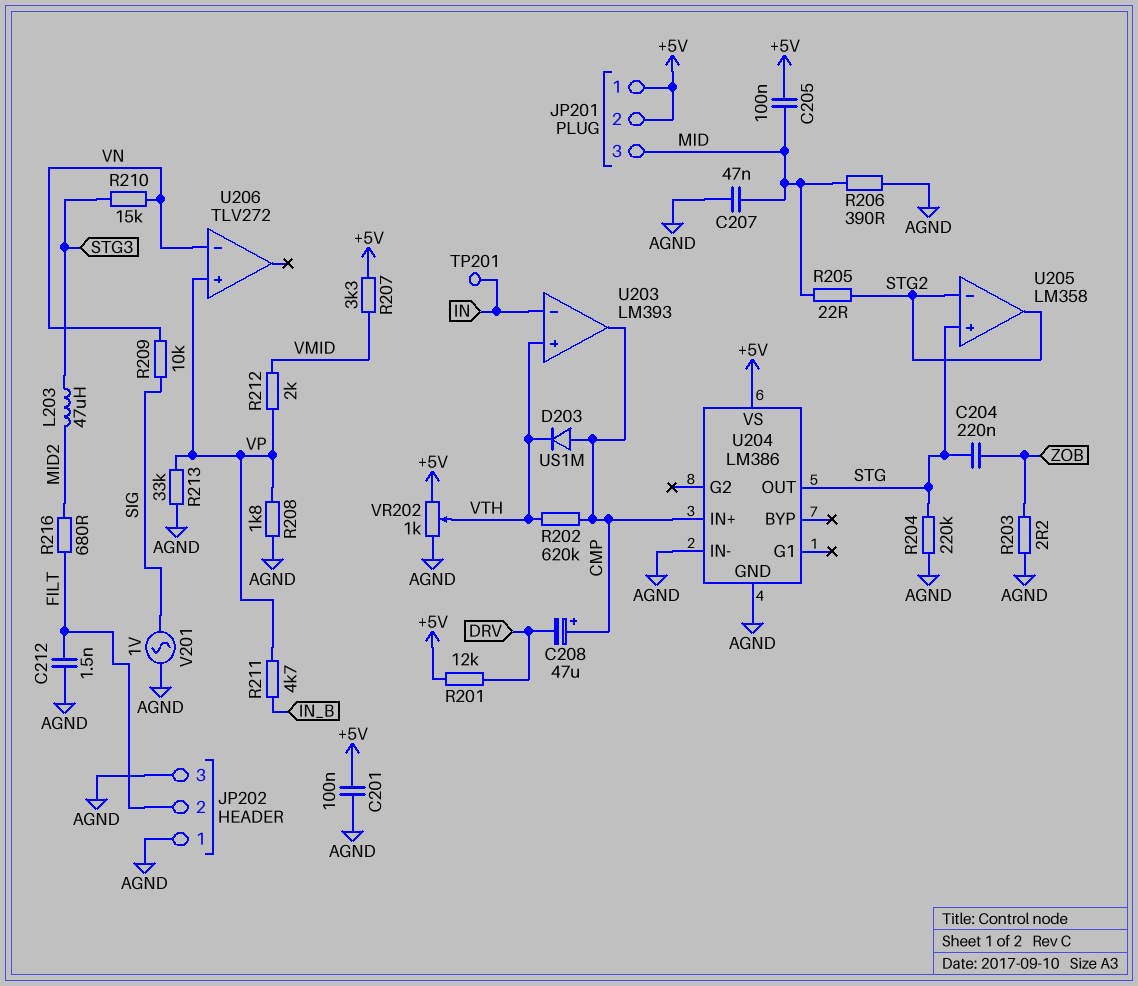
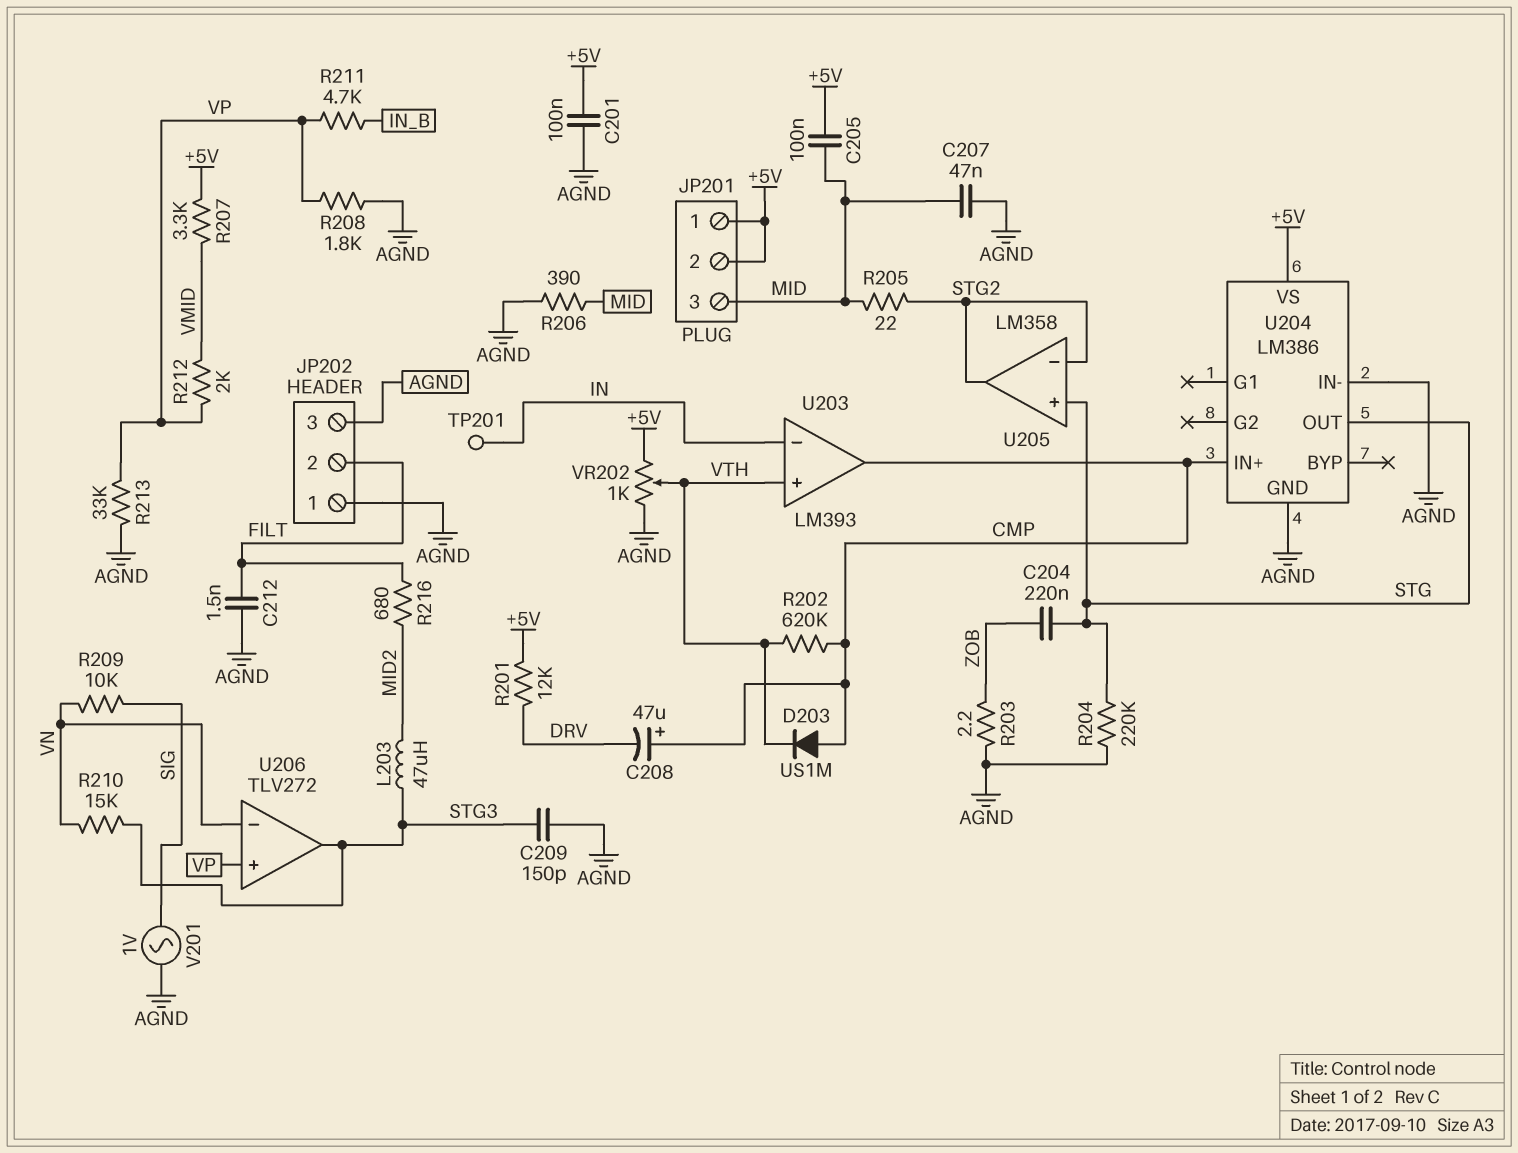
C209: none -> 150pF (AGND, STG3)
U206 pin out: none -> STG3

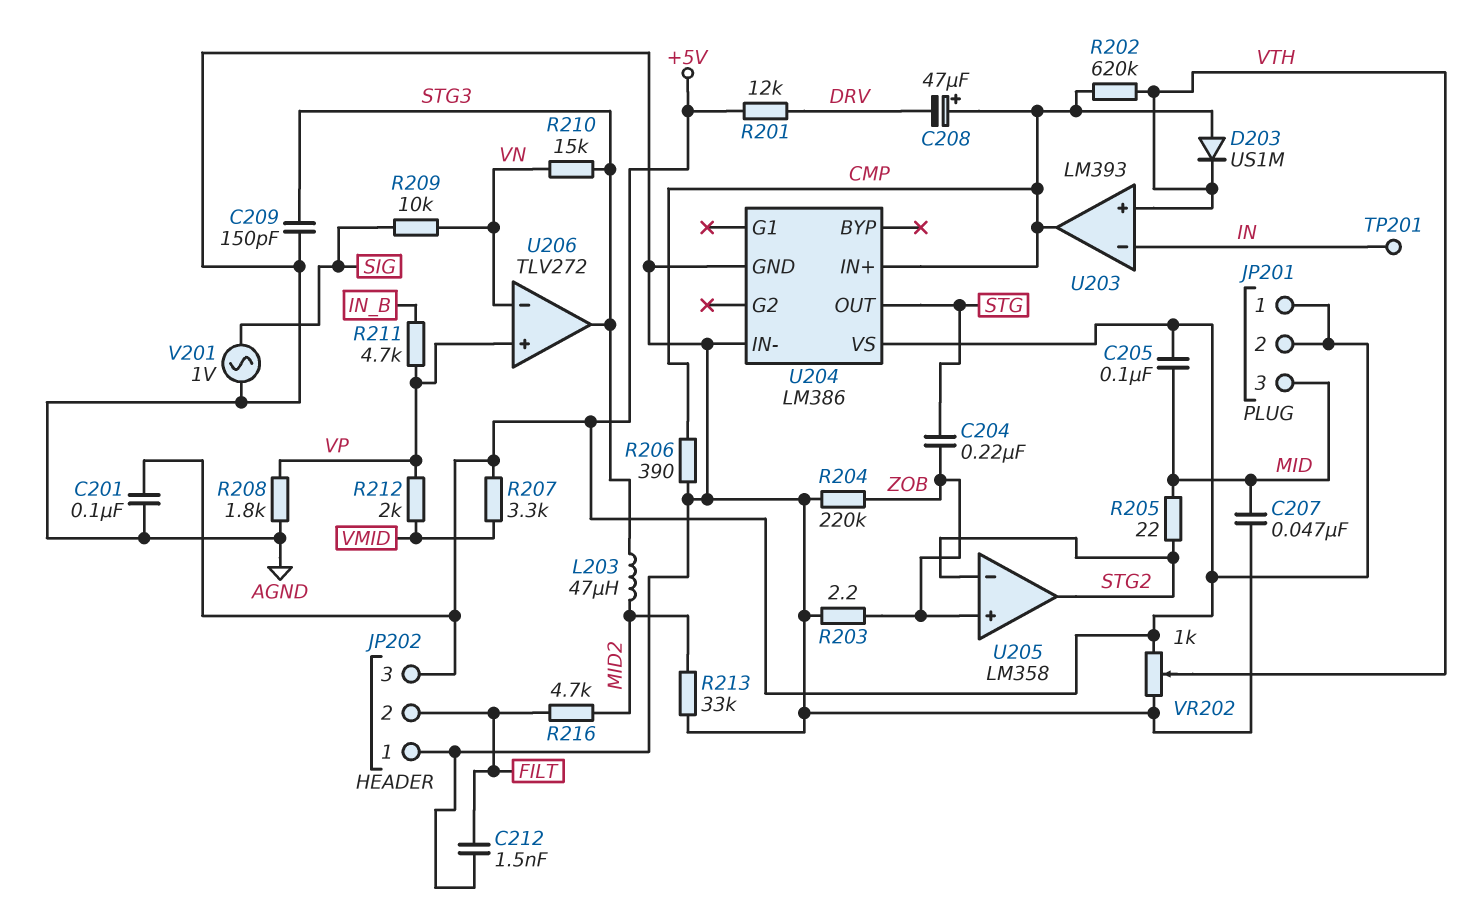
JP202 pin 3: AGND -> +5V
R204: 220k (AGND, STG) -> 220k (AGND, ZOB)
R206: 390 (AGND, MID) -> 390 (AGND, CMP)
R213: 33k (AGND, VP) -> 33k (AGND, MID2)
R216: 680 (FILT, MID2) -> 4.7k (FILT, MID2)
U205 pin in+: STG -> ZOB

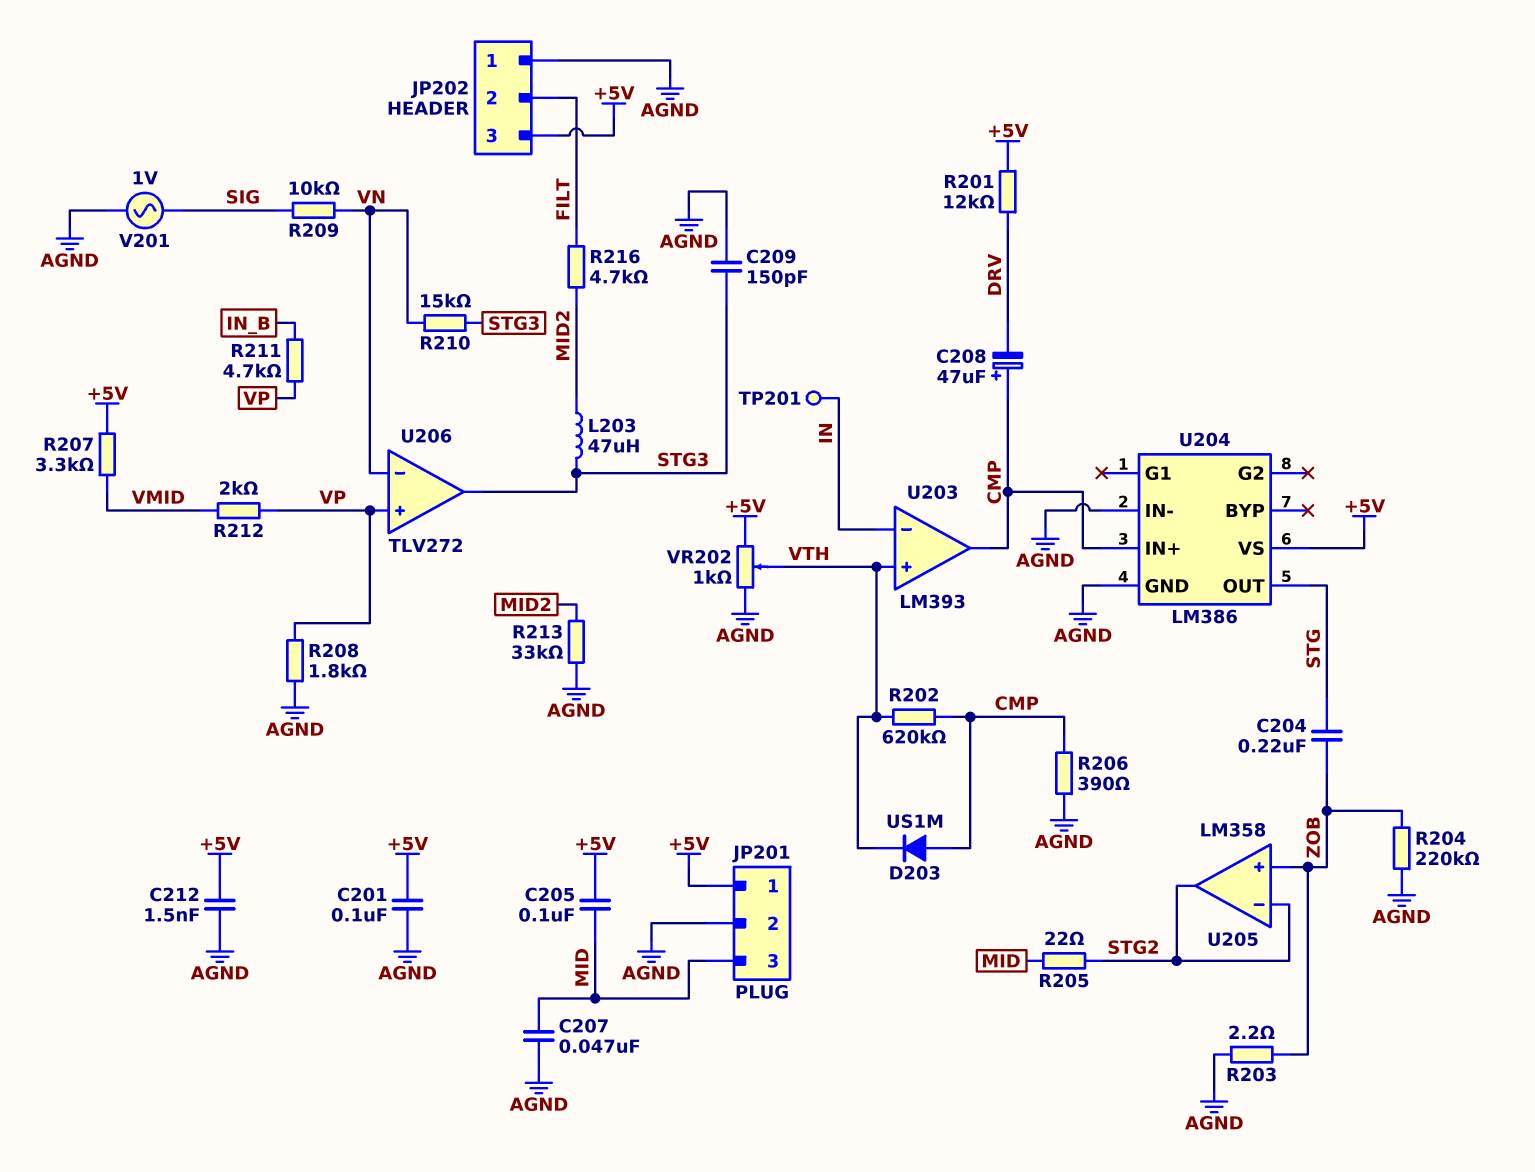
C212: 1.5nF (AGND, FILT) -> 1.5nF (+5V, AGND)
JP201 pin 2: +5V -> AGND

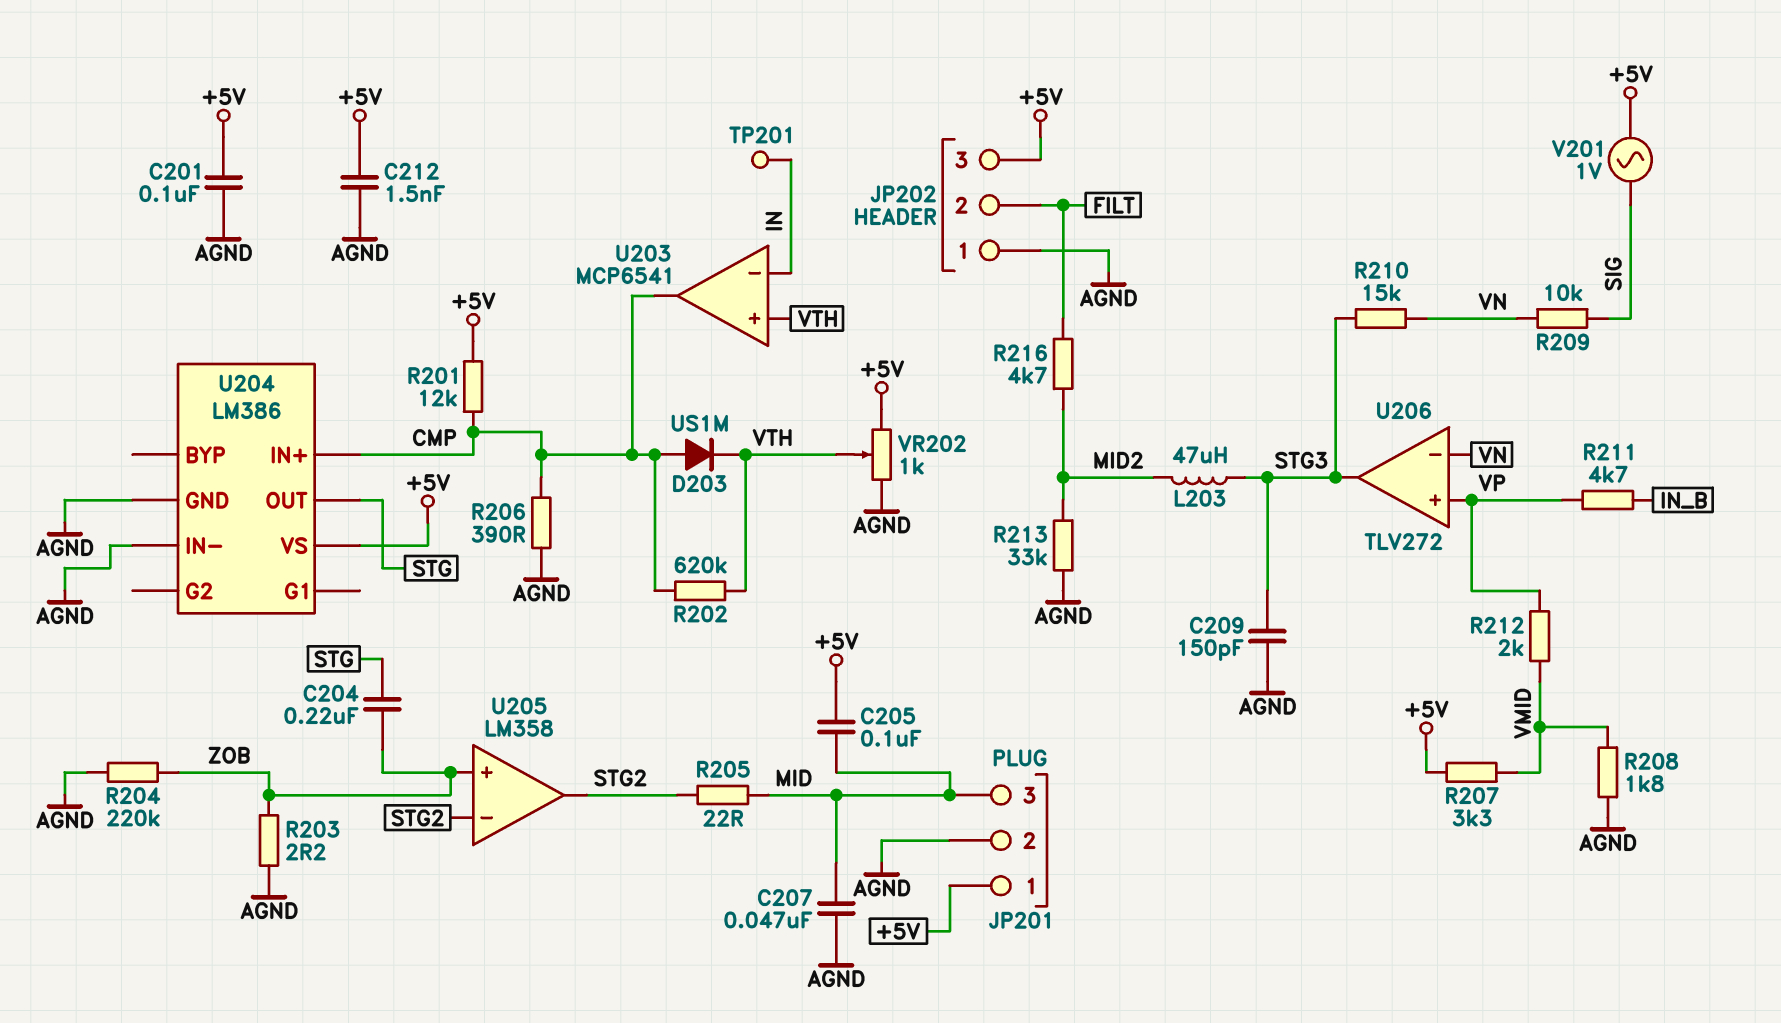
C208: 47uF (plus CMP, minus DRV) -> none
R201: 12k (+5V, DRV) -> 12k (+5V, CMP)
R208: 1.8k (AGND, VP) -> 1.8k (AGND, VMID)
U203: LM393 -> MCP6541
V201: AC 1V (AGND, SIG) -> AC 1V (+5V, SIG)

